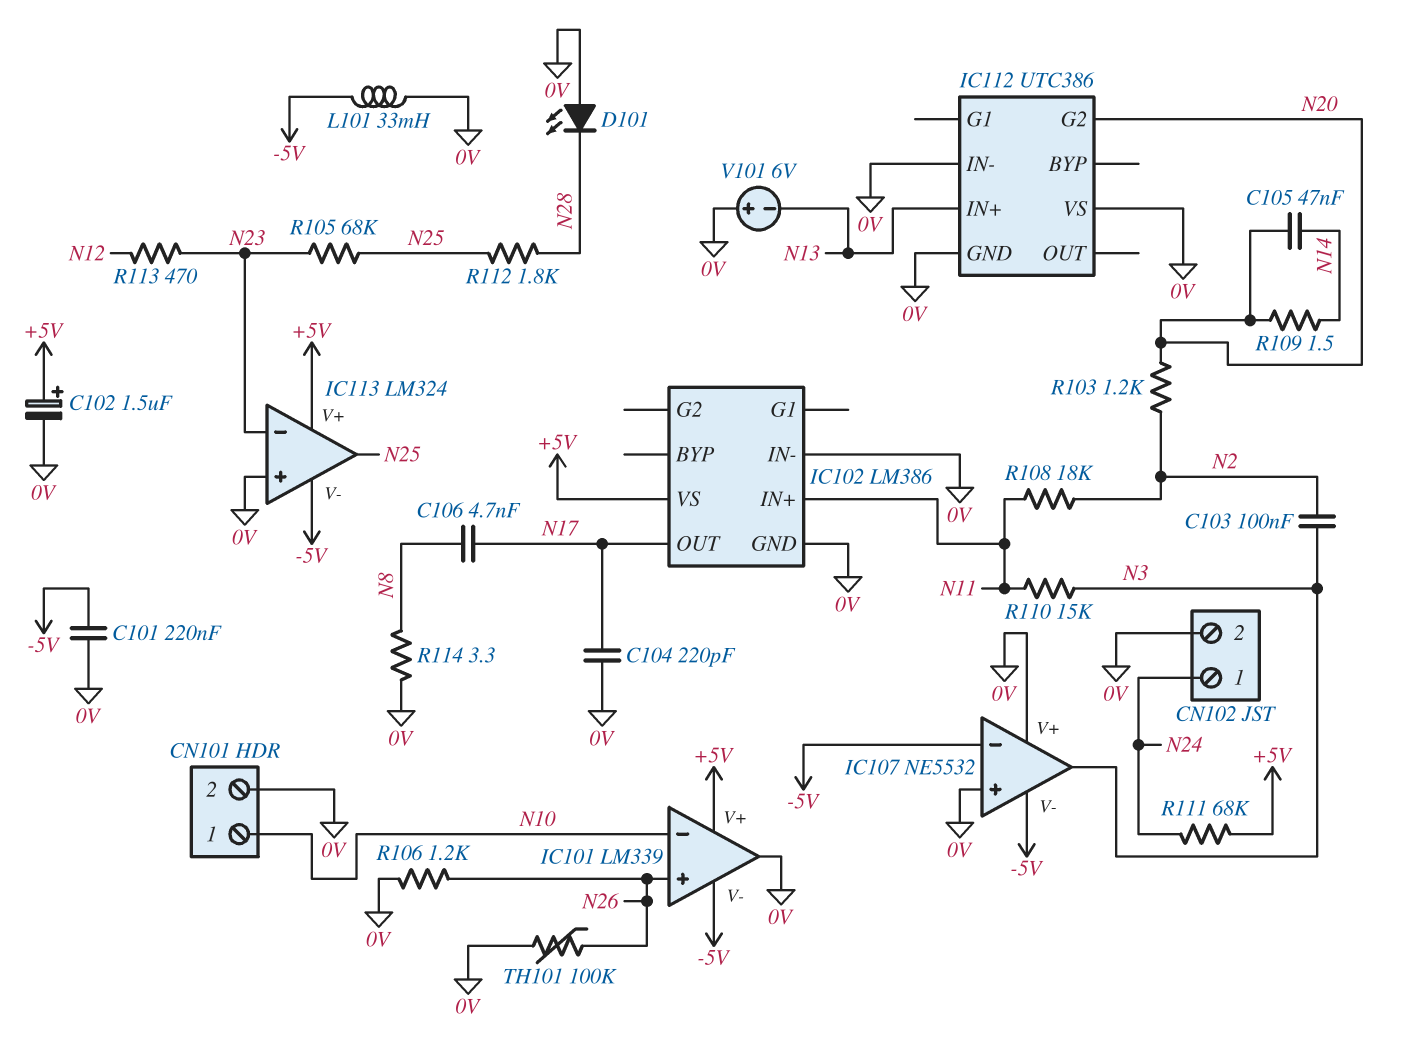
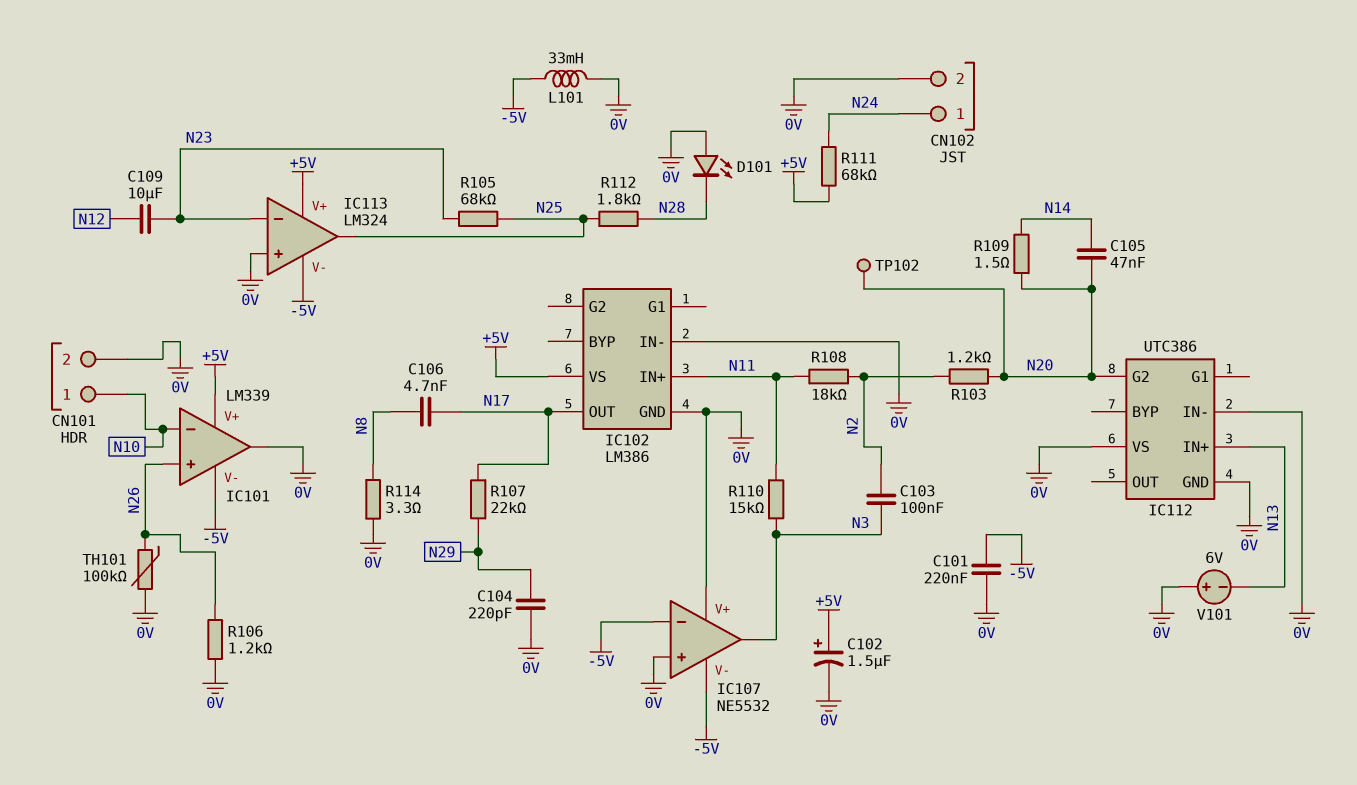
C104: 220pF (0V, N17) -> 220pF (0V, N29)
C109: none -> 10uF (N12, N23)
R107: none -> 22k (N17, N29)
R113: 470 (N12, N23) -> none
TP102: none -> test point (N20)

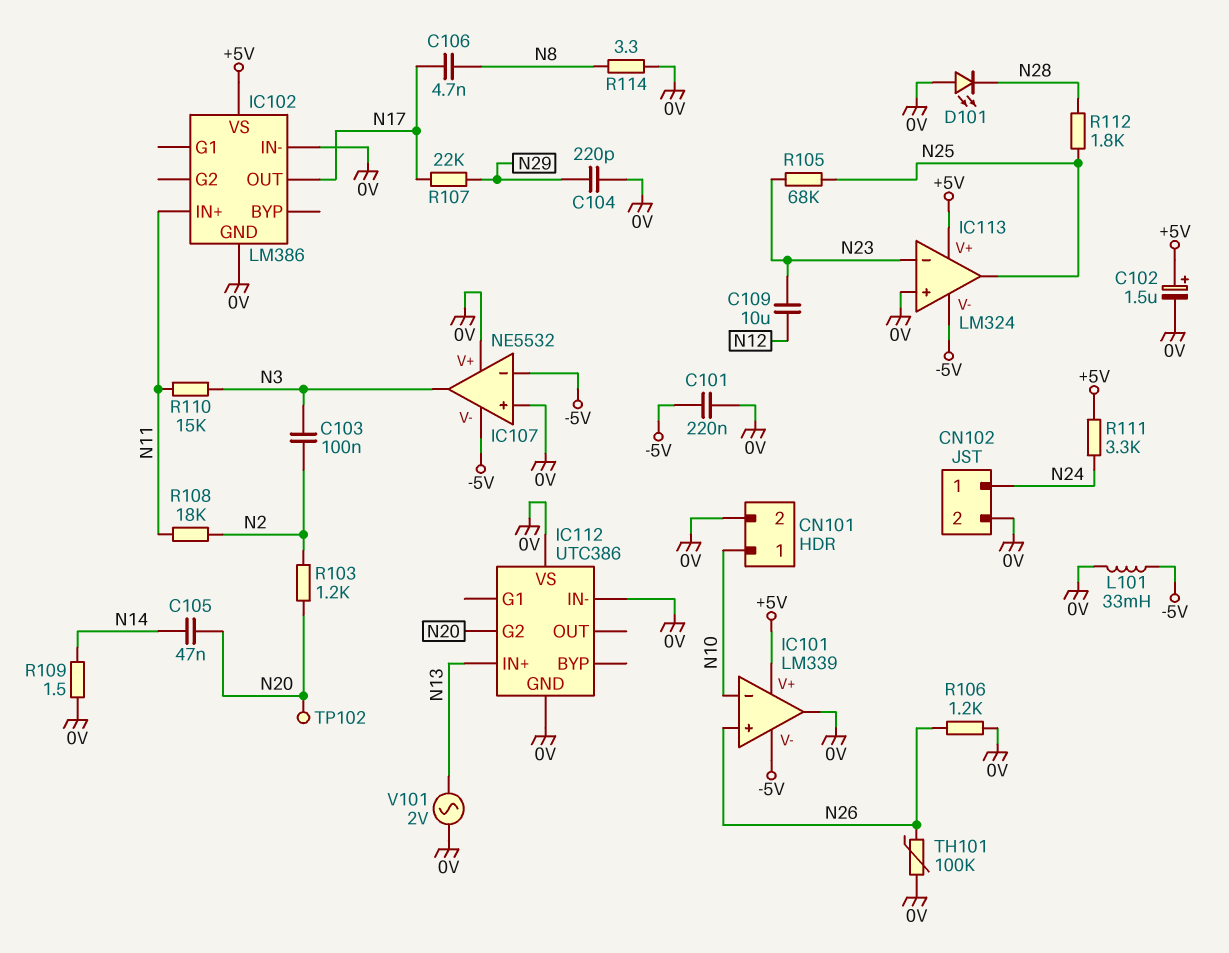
R109: 1.5 (N14, N20) -> 1.5 (0V, N14)
R111: 68k (+5V, N24) -> 3.3k (+5V, N24)
V101: 6V (plus 0V, minus N13) -> AC 2V (0V, N13)

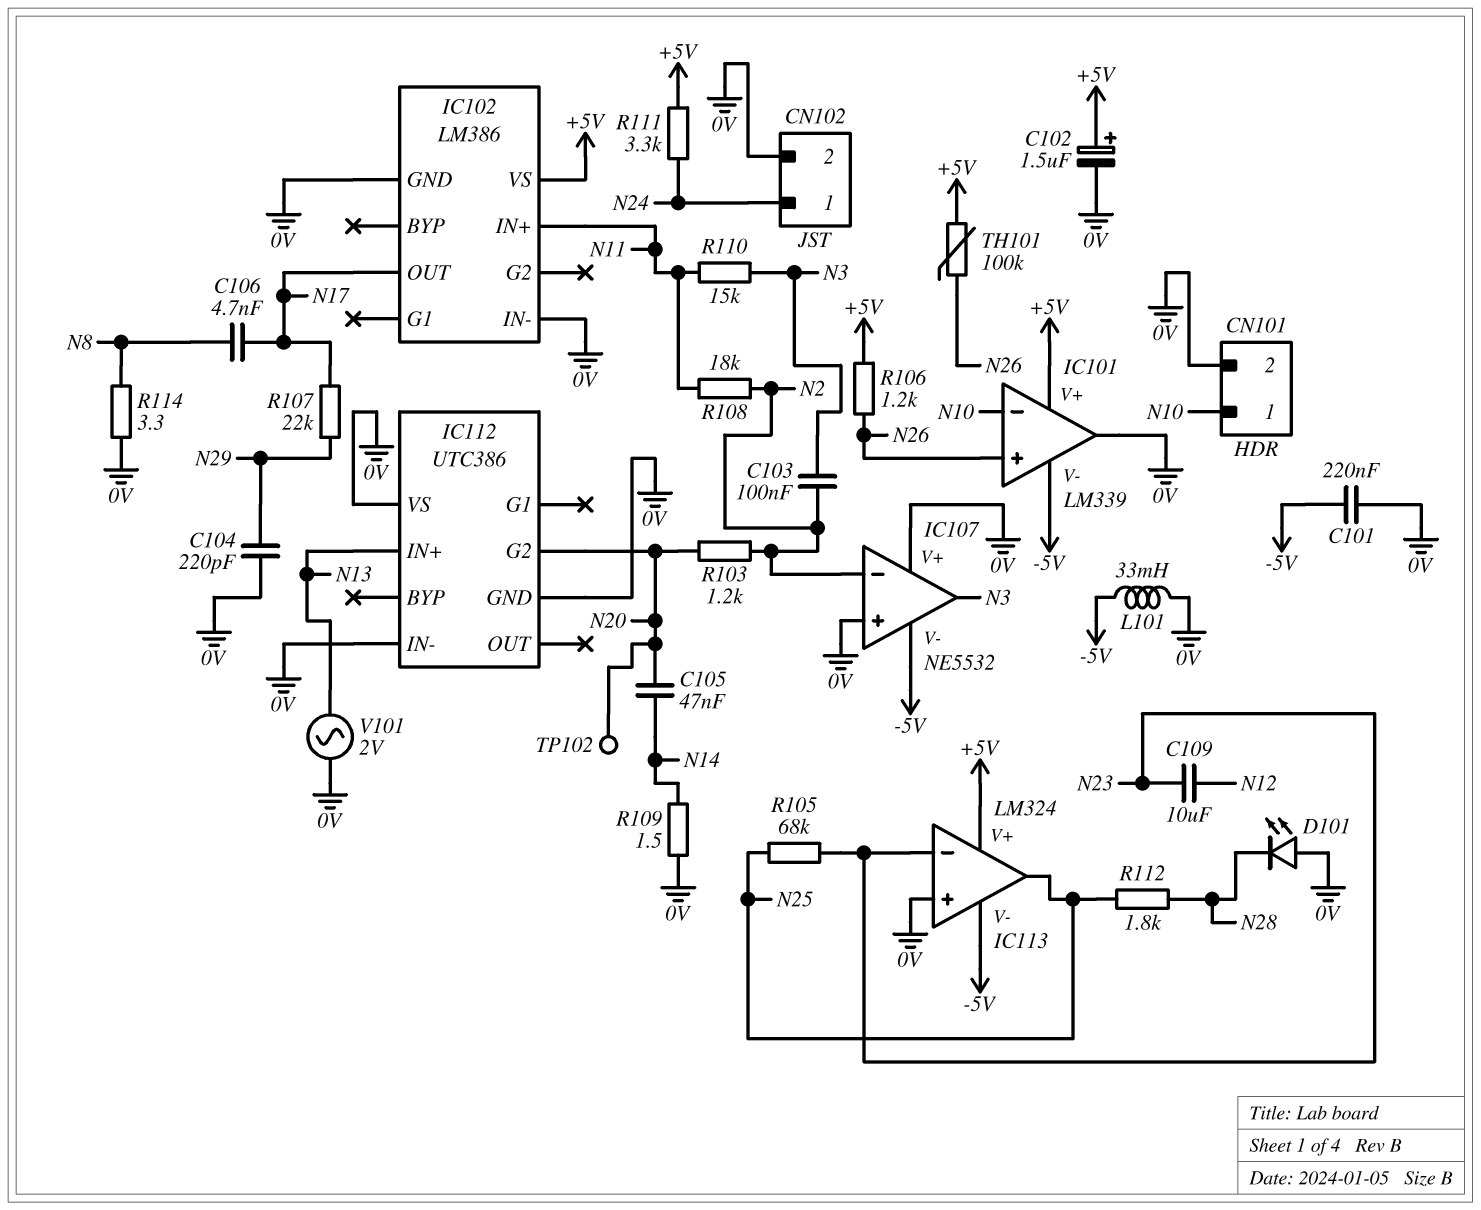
IC107 pin in-: -5V -> N2
R106: 1.2k (0V, N26) -> 1.2k (+5V, N26)
TH101: 100k (0V, N26) -> 100k (+5V, N26)

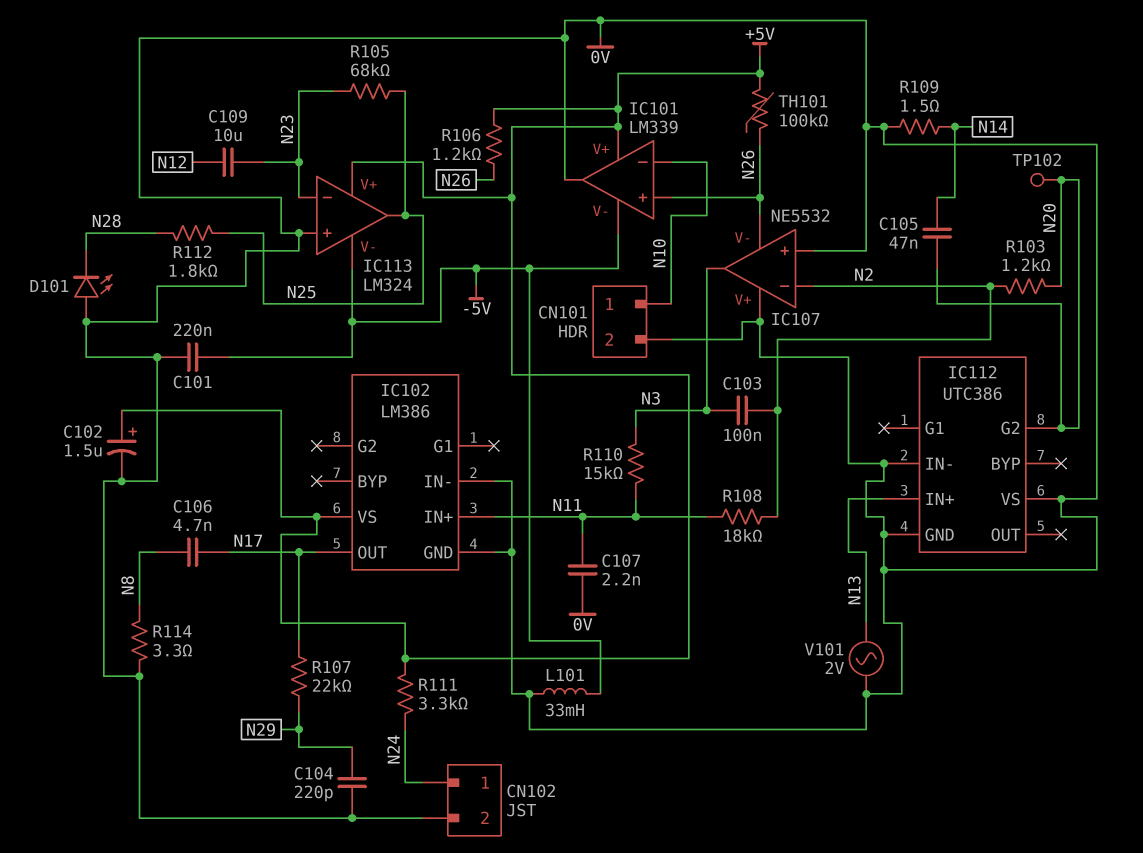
C107: none -> 2.2nF (0V, N11)
IC107 pin V-: -5V -> N26

